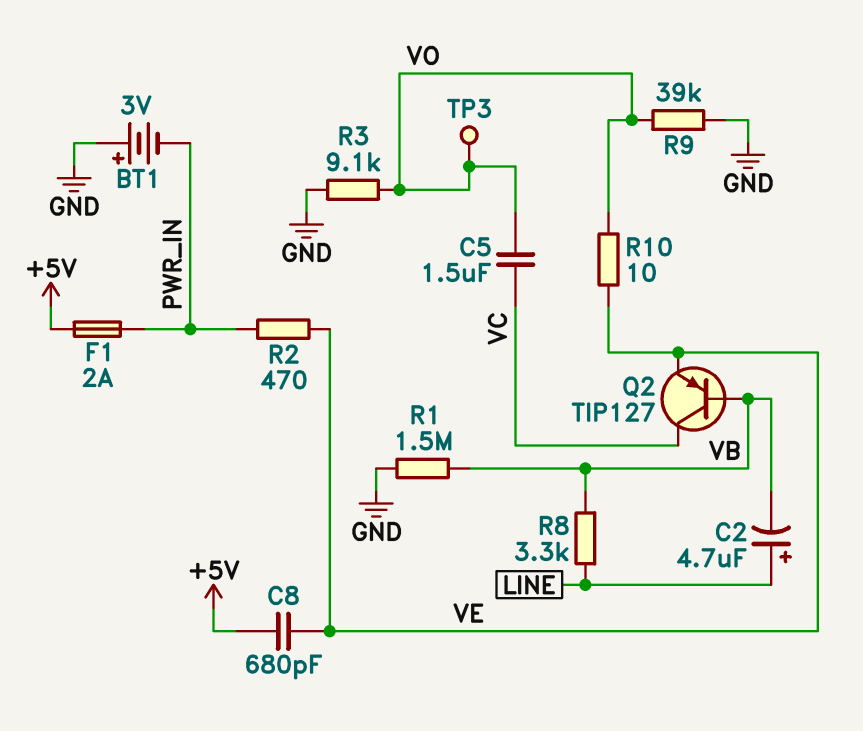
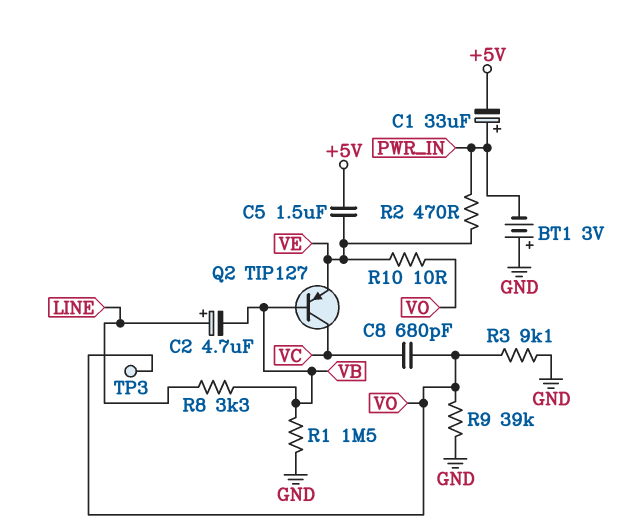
C1: none -> 33uF (plus PWR_IN, minus +5V)
C5: 1.5uF (VC, VO) -> 1.5uF (+5V, VE)
C8: 680pF (+5V, VE) -> 680pF (VC, VO)
F1: 2A (+5V, PWR_IN) -> none

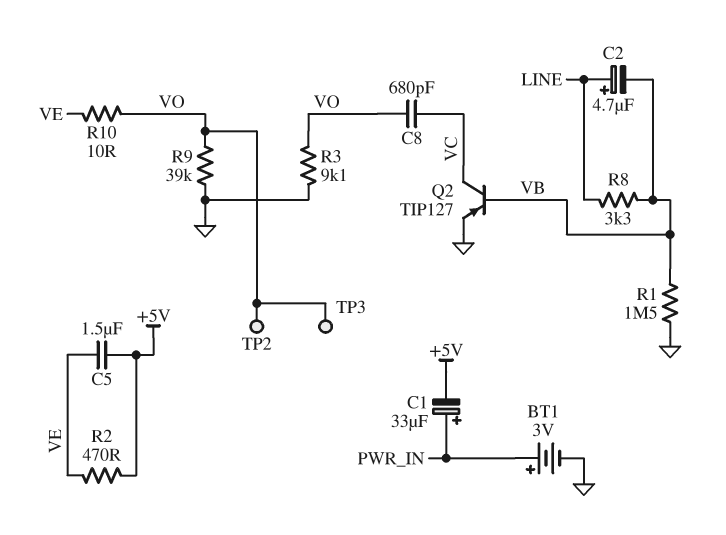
BT1: 3V (plus GND, minus PWR_IN) -> 3V (plus PWR_IN, minus GND)
Q2: PNP TIP127 (B VB, C VC, E VE) -> PNP TIP127 (B VB, C VC, E GND)
R2: 470 (PWR_IN, VE) -> 470 (+5V, VE)
TP2: none -> test point (VO)

